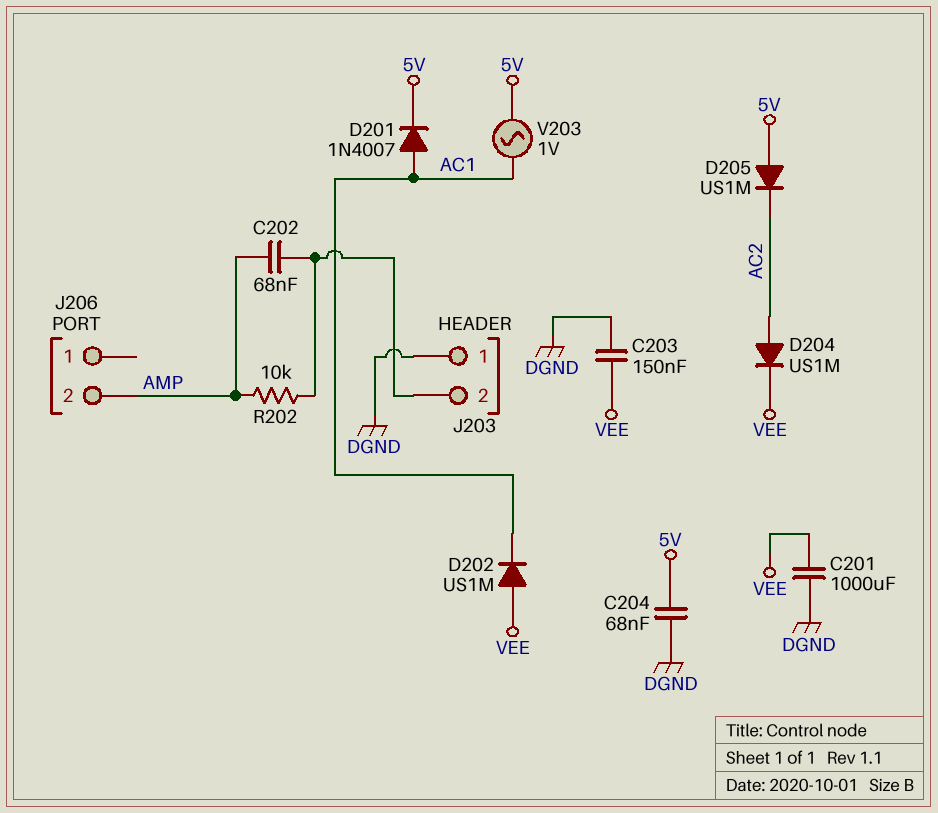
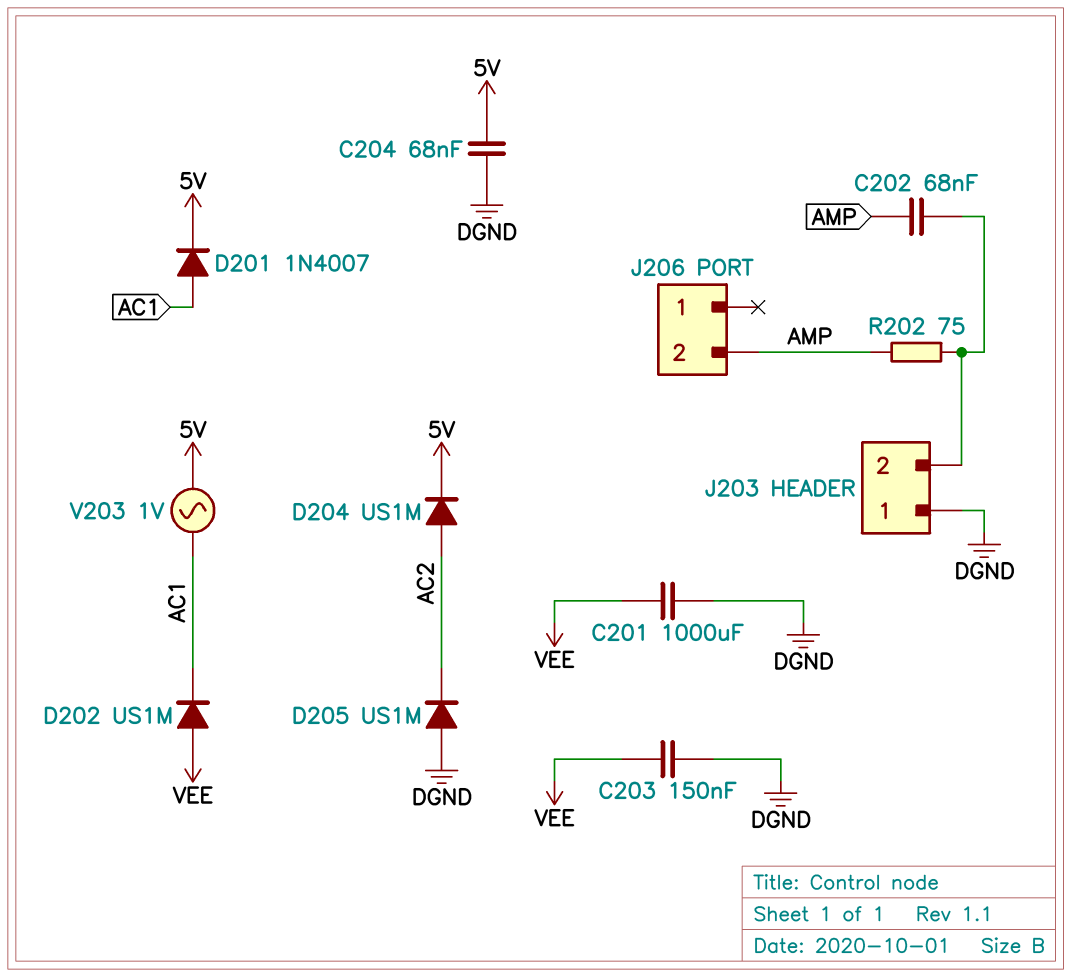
D204: diode US1M (A AC2, K VEE) -> diode US1M (A AC2, K 5V)
D205: diode US1M (A 5V, K AC2) -> diode US1M (A DGND, K AC2)
R202: 10k (AMP, J203/2) -> 75 (AMP, J203/2)

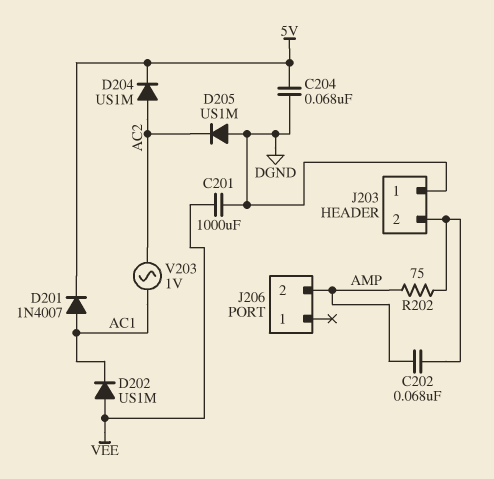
C203: 150nF (DGND, VEE) -> none
V203: AC 1V (5V, AC1) -> AC 1V (AC1, AC2)

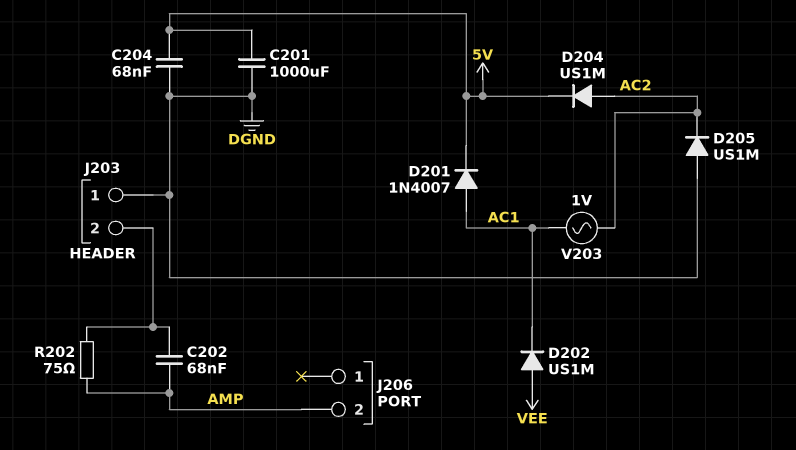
C201: 1000uF (DGND, VEE) -> 1000uF (5V, DGND)

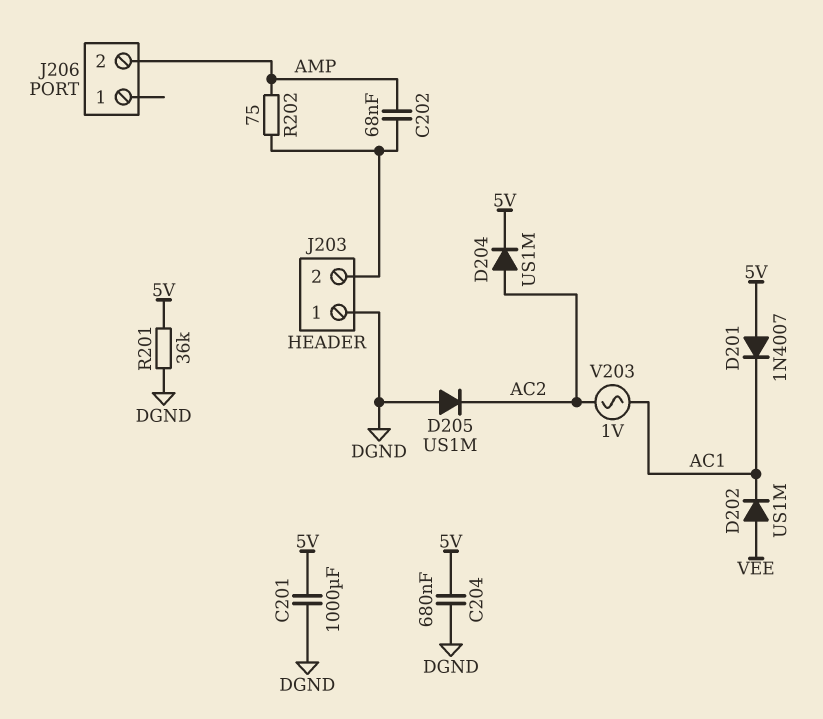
C204: 68nF (5V, DGND) -> 680nF (5V, DGND)
D201: diode 1N4007 (A AC1, K 5V) -> diode 1N4007 (A 5V, K AC1)
R201: none -> 36k (5V, DGND)

